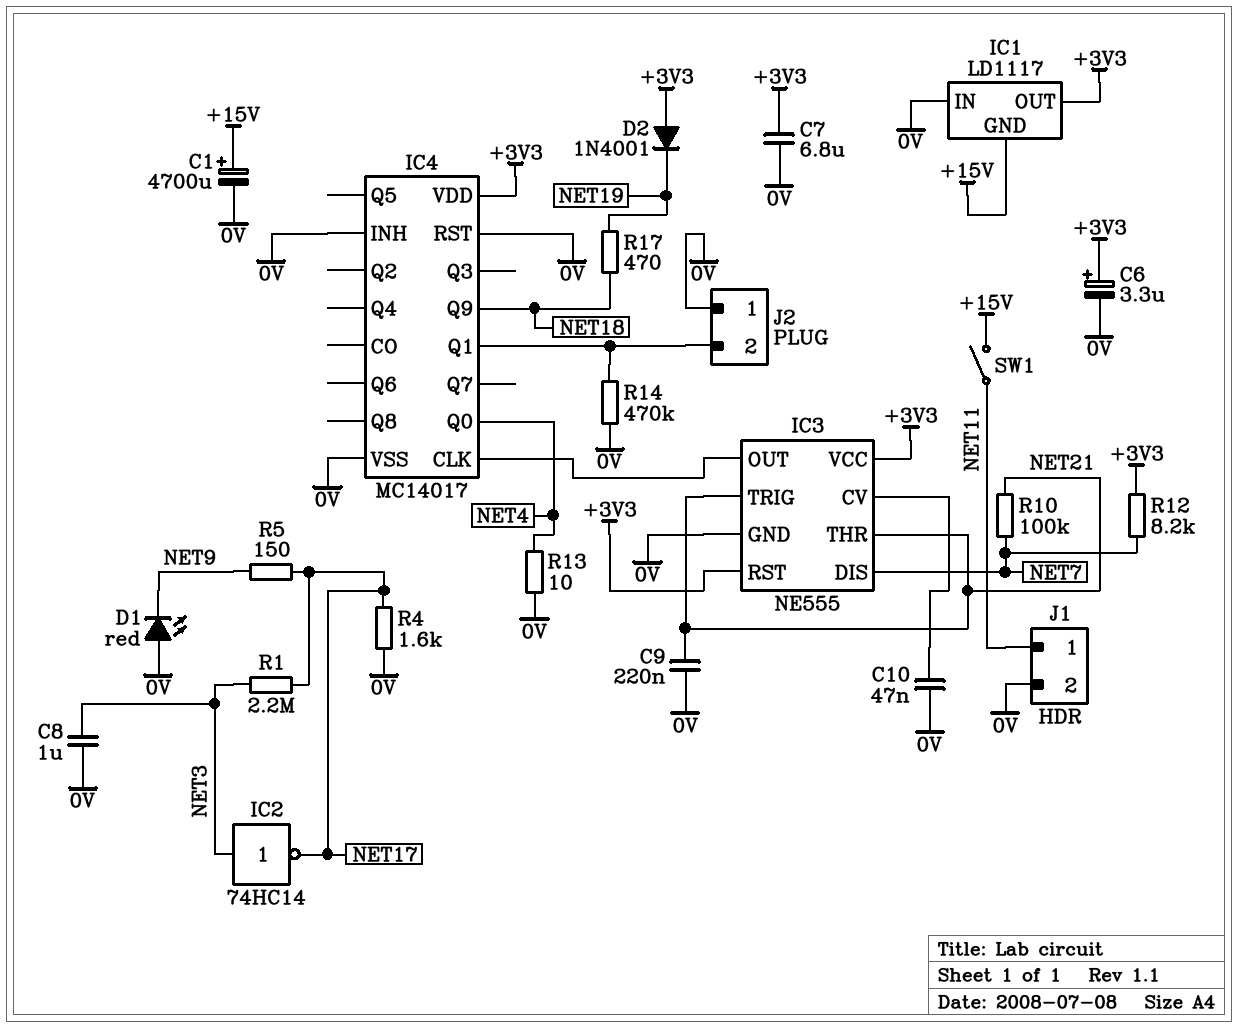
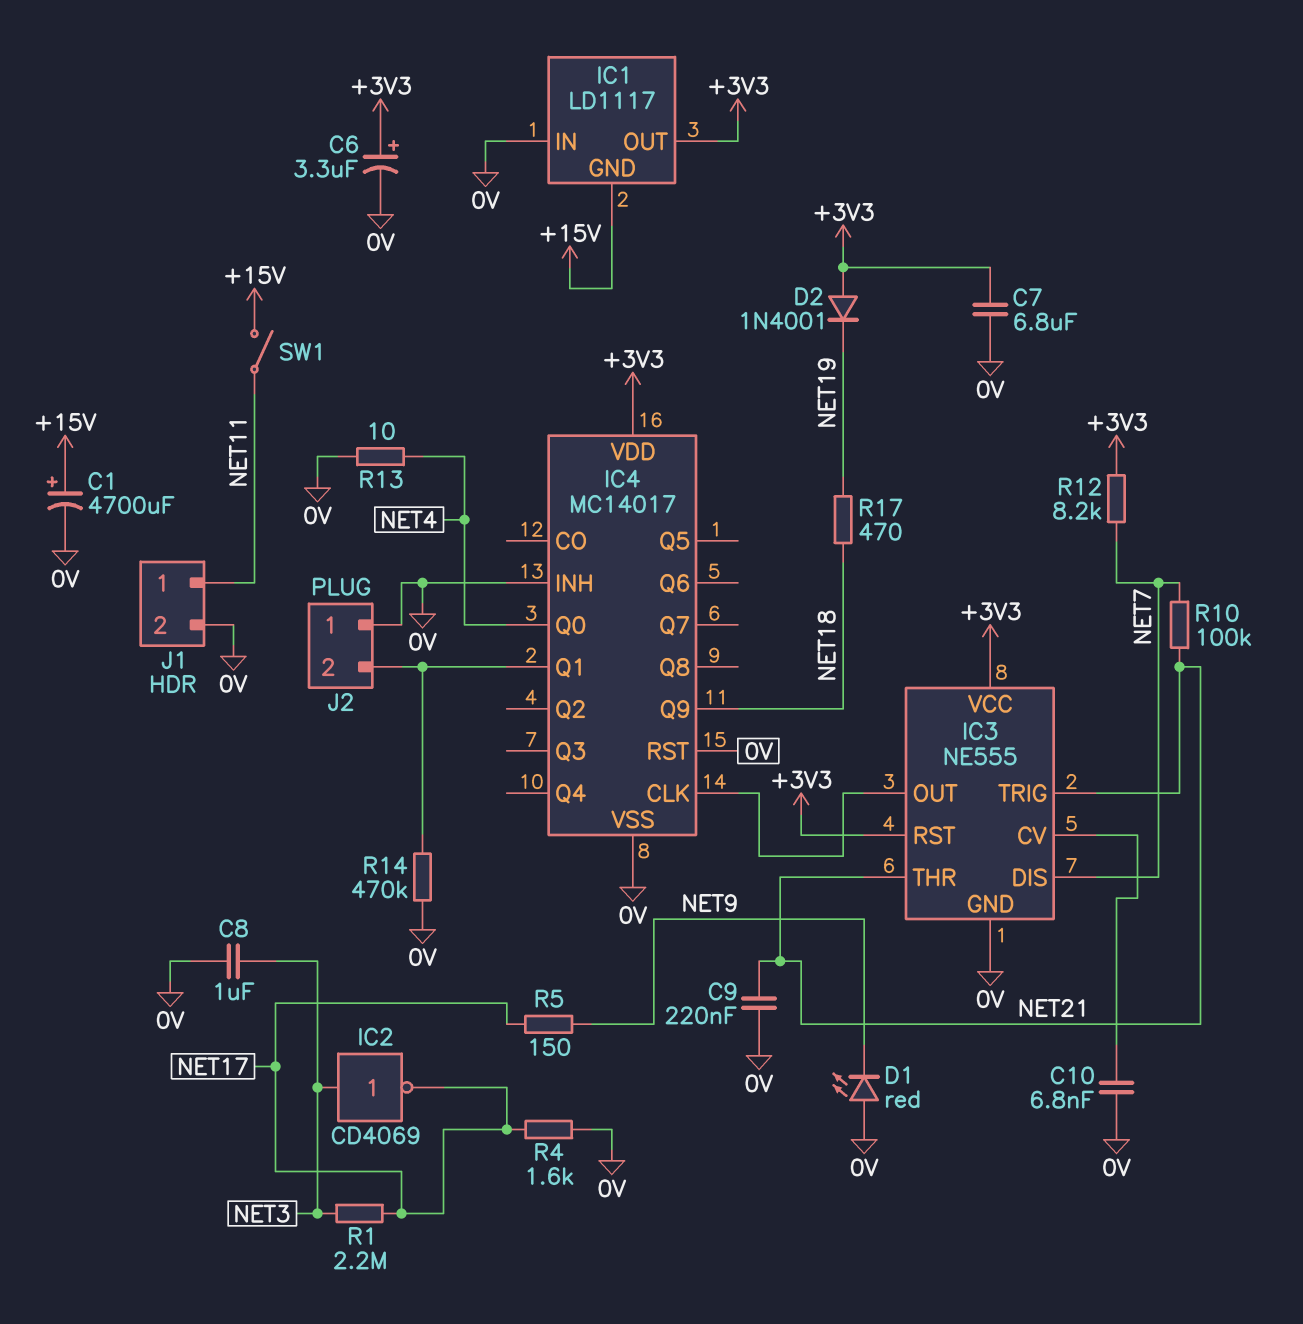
C10: 47nF (0V, IC3/CV) -> 6.8nF (0V, IC3/CV)
IC2: NOT 74HC14 (in NET3, out NET17) -> NOT CD4069 (in NET3, out NET17)

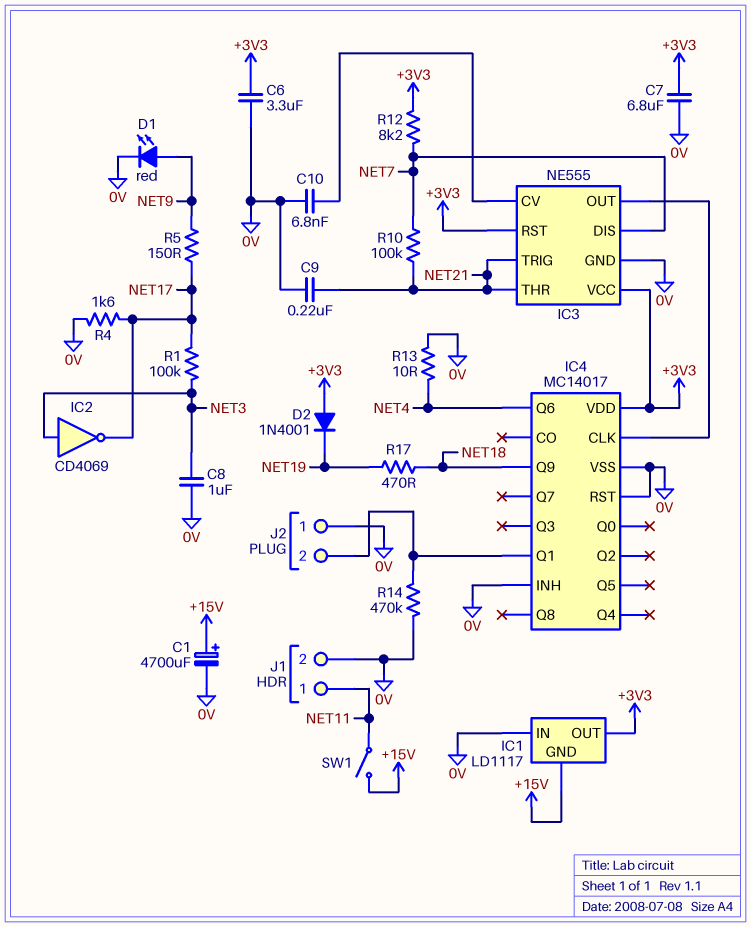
C6: 3.3uF (plus +3V3, minus 0V) -> 3.3uF (+3V3, 0V)
D1: LED red (A 0V, K NET9) -> LED red (A NET9, K 0V)
IC4 pin Q0: NET4 -> none
IC4 pin Q6: none -> NET4
R1: 2.2M (NET3, NET17) -> 100k (NET3, NET17)

